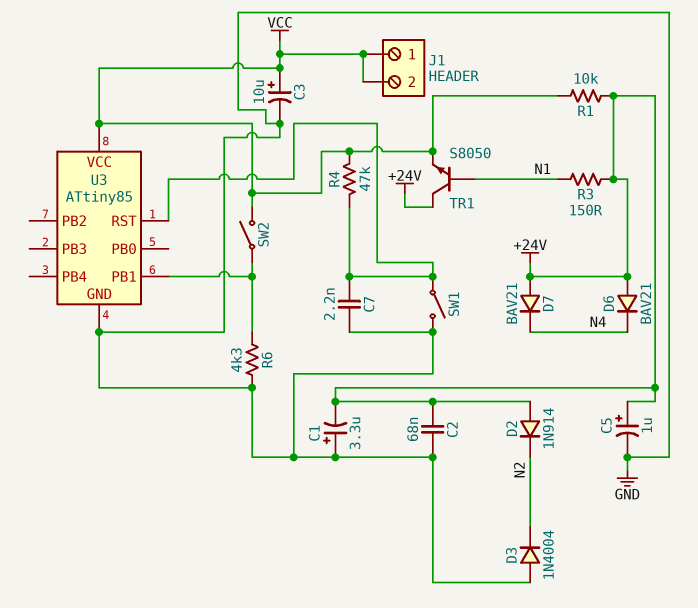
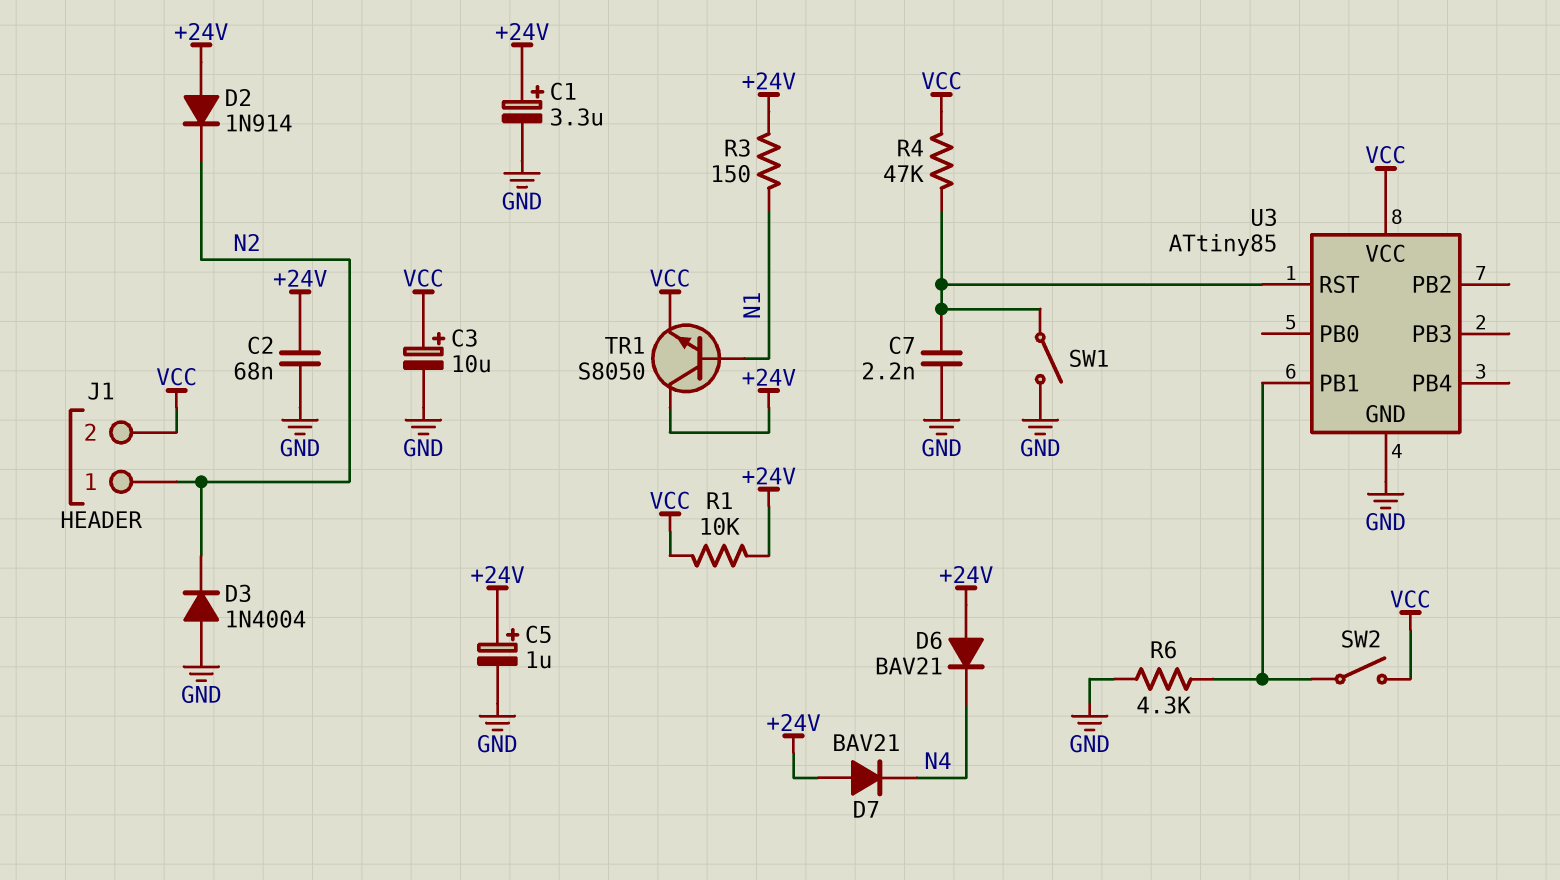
C1: 3.3uF (plus GND, minus +24V) -> 3.3uF (plus +24V, minus GND)
J1 pin 1: VCC -> N2

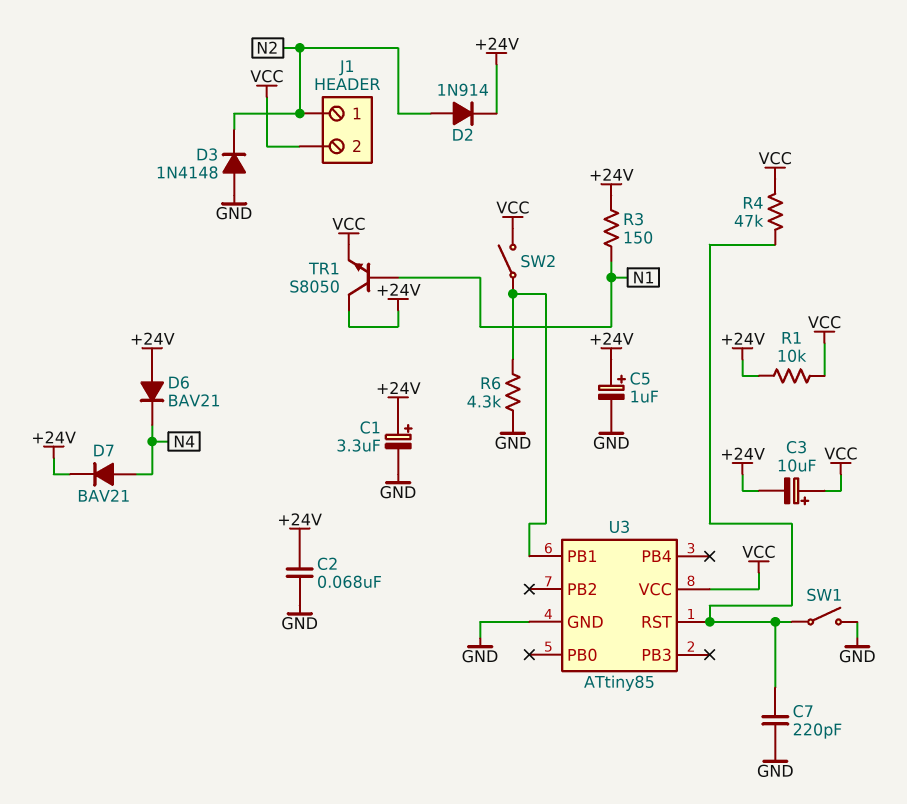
C3: 10uF (plus VCC, minus GND) -> 10uF (plus VCC, minus +24V)
C7: 2.2nF (GND, U3/RST) -> 220pF (GND, U3/RST)
D2: diode 1N914 (A +24V, K N2) -> diode 1N914 (A N2, K +24V)
D3: diode 1N4004 (A GND, K N2) -> diode 1N4148 (A GND, K N2)
D7: diode BAV21 (A +24V, K N4) -> diode BAV21 (A N4, K +24V)

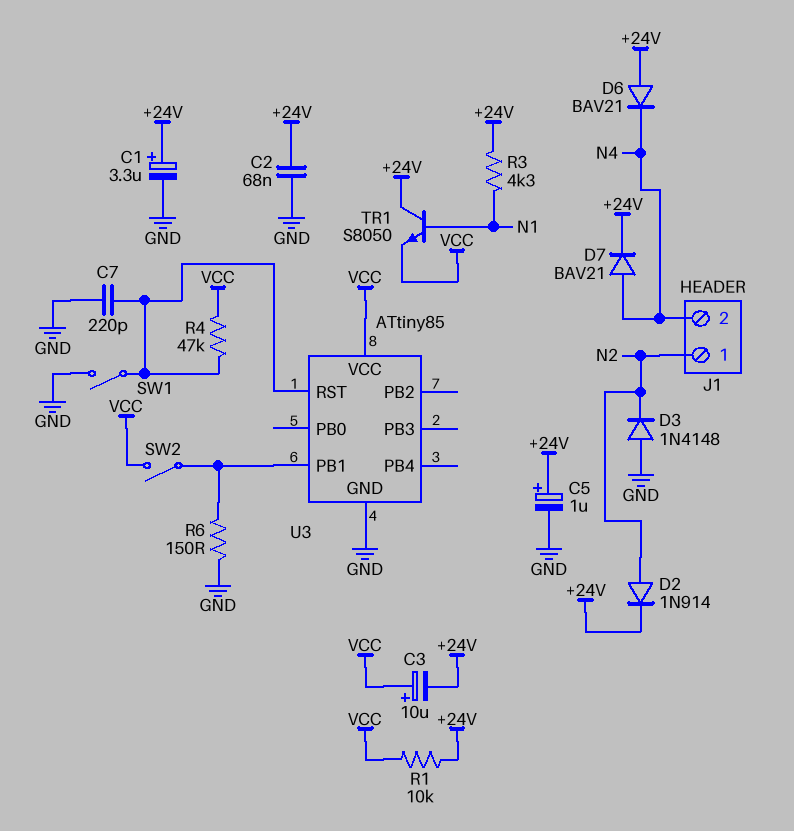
J1 pin 2: VCC -> N4
R3: 150 (+24V, N1) -> 4.3k (+24V, N1)
R6: 4.3k (GND, U3/PB1) -> 150 (GND, U3/PB1)

